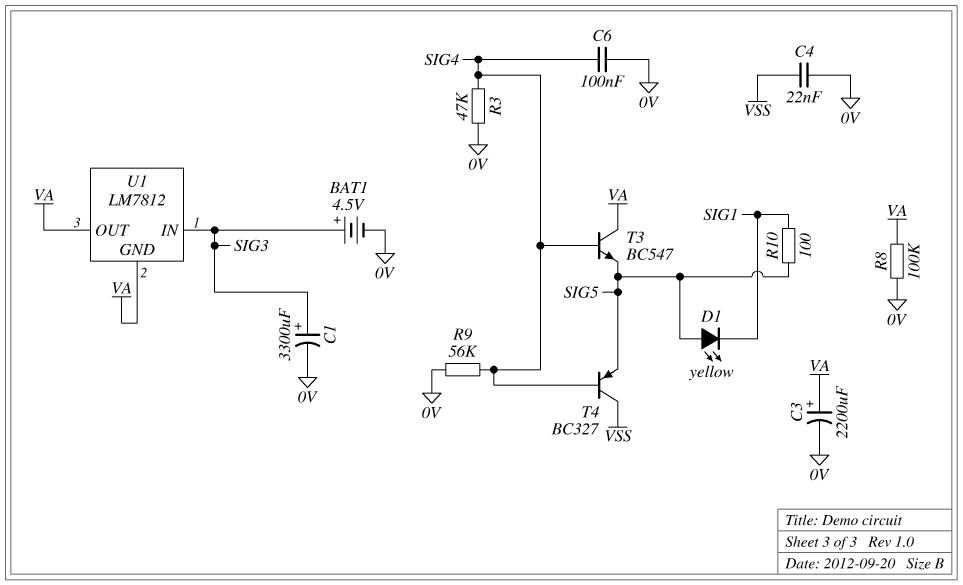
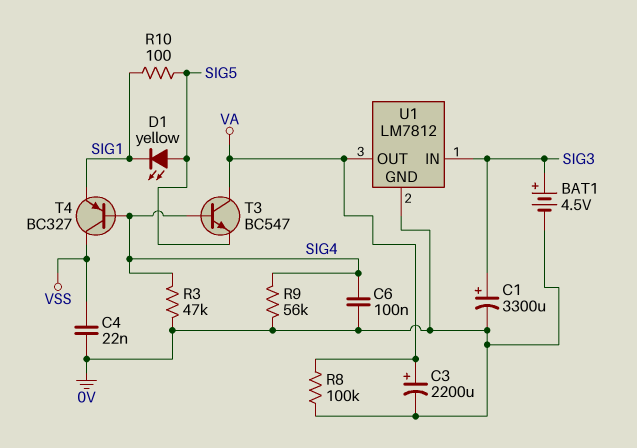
T4: PNP BC327 (B SIG4, C VSS, E SIG5) -> PNP BC327 (B SIG4, C VSS, E SIG1)
U1 pin GND: VA -> 0V

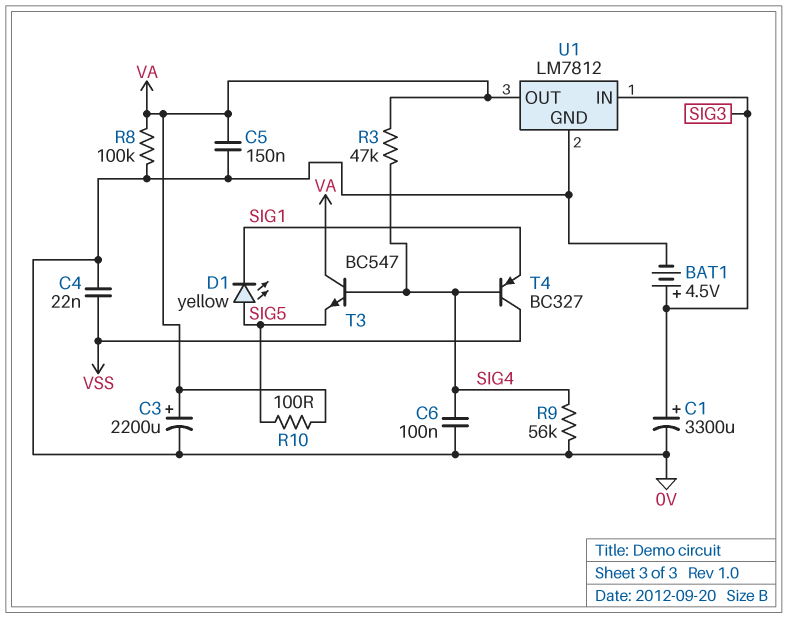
C5: none -> 150nF (0V, VA)
R3: 47k (0V, SIG4) -> 47k (SIG4, VA)
R10: 100 (SIG1, SIG5) -> 100 (SIG5, VA)

